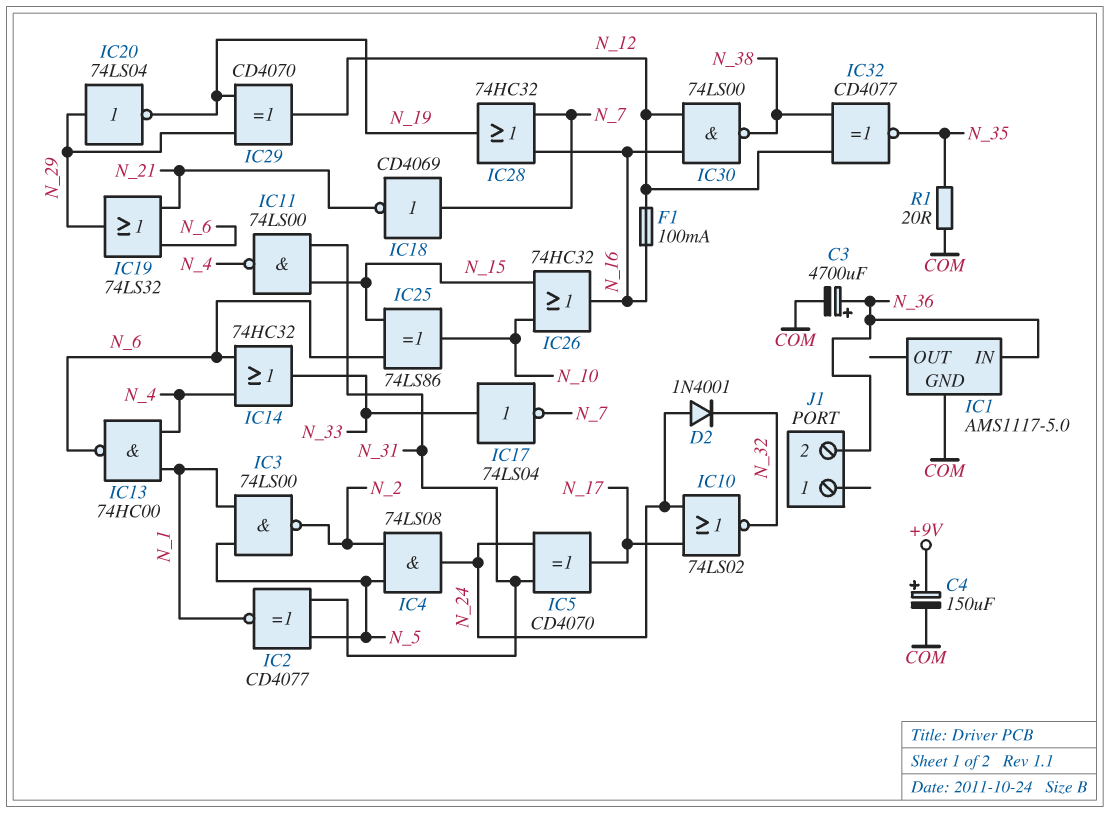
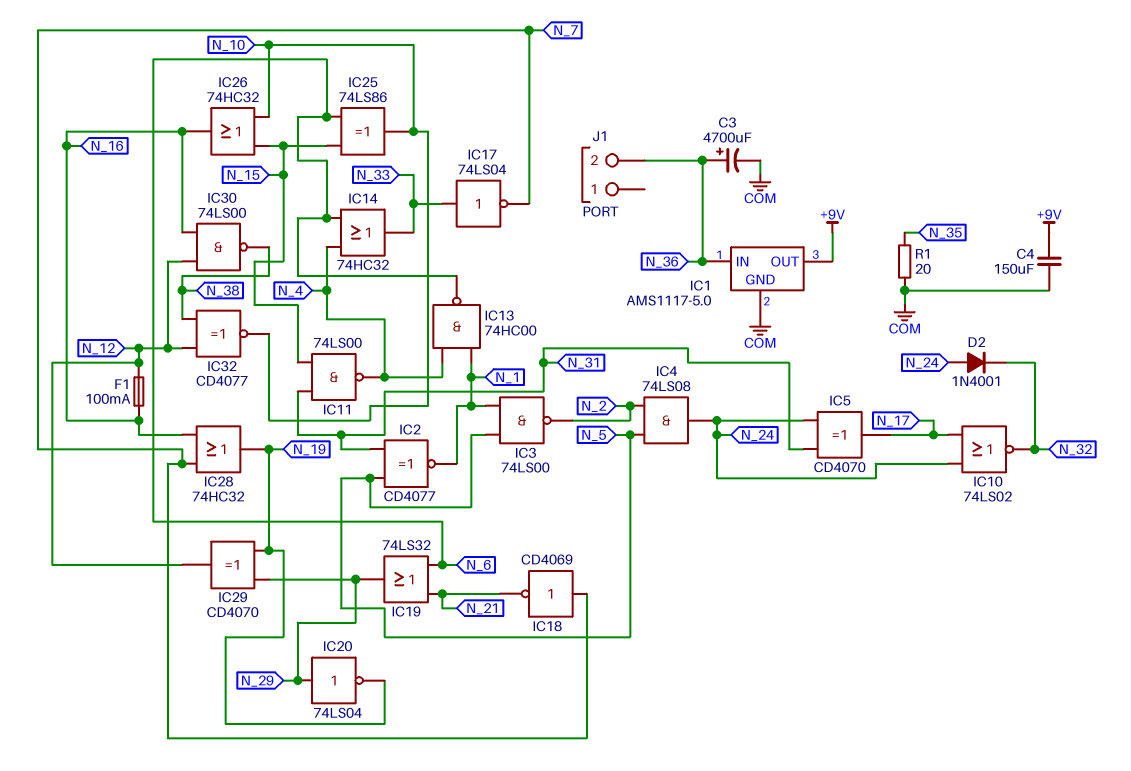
C4: 150uF (plus +9V, minus COM) -> 150uF (+9V, COM)
IC1 pin OUT: none -> +9V
IC32: XNOR CD4077 (in N_12, in N_38, out N_35) -> XNOR CD4077 (in N_12, in N_38, out N_10)

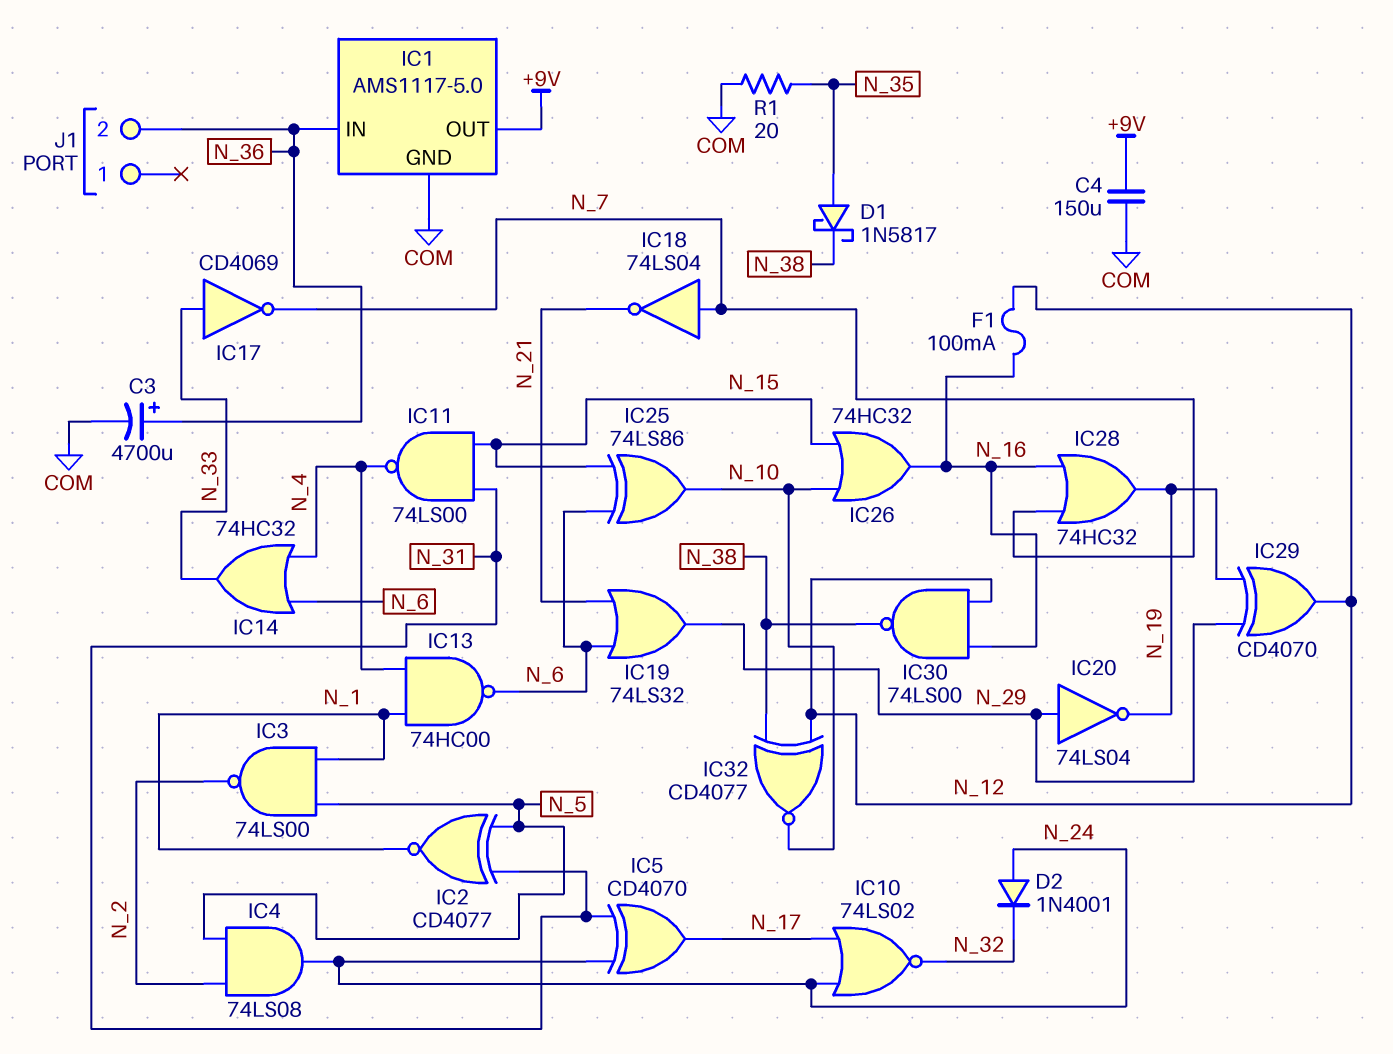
D1: none -> schottky 1N5817 (A N_35, K N_38)
IC17: NOT 74LS04 (in N_33, out N_7) -> NOT CD4069 (in N_33, out N_7)
IC18: NOT CD4069 (in N_7, out N_21) -> NOT 74LS04 (in N_7, out N_21)

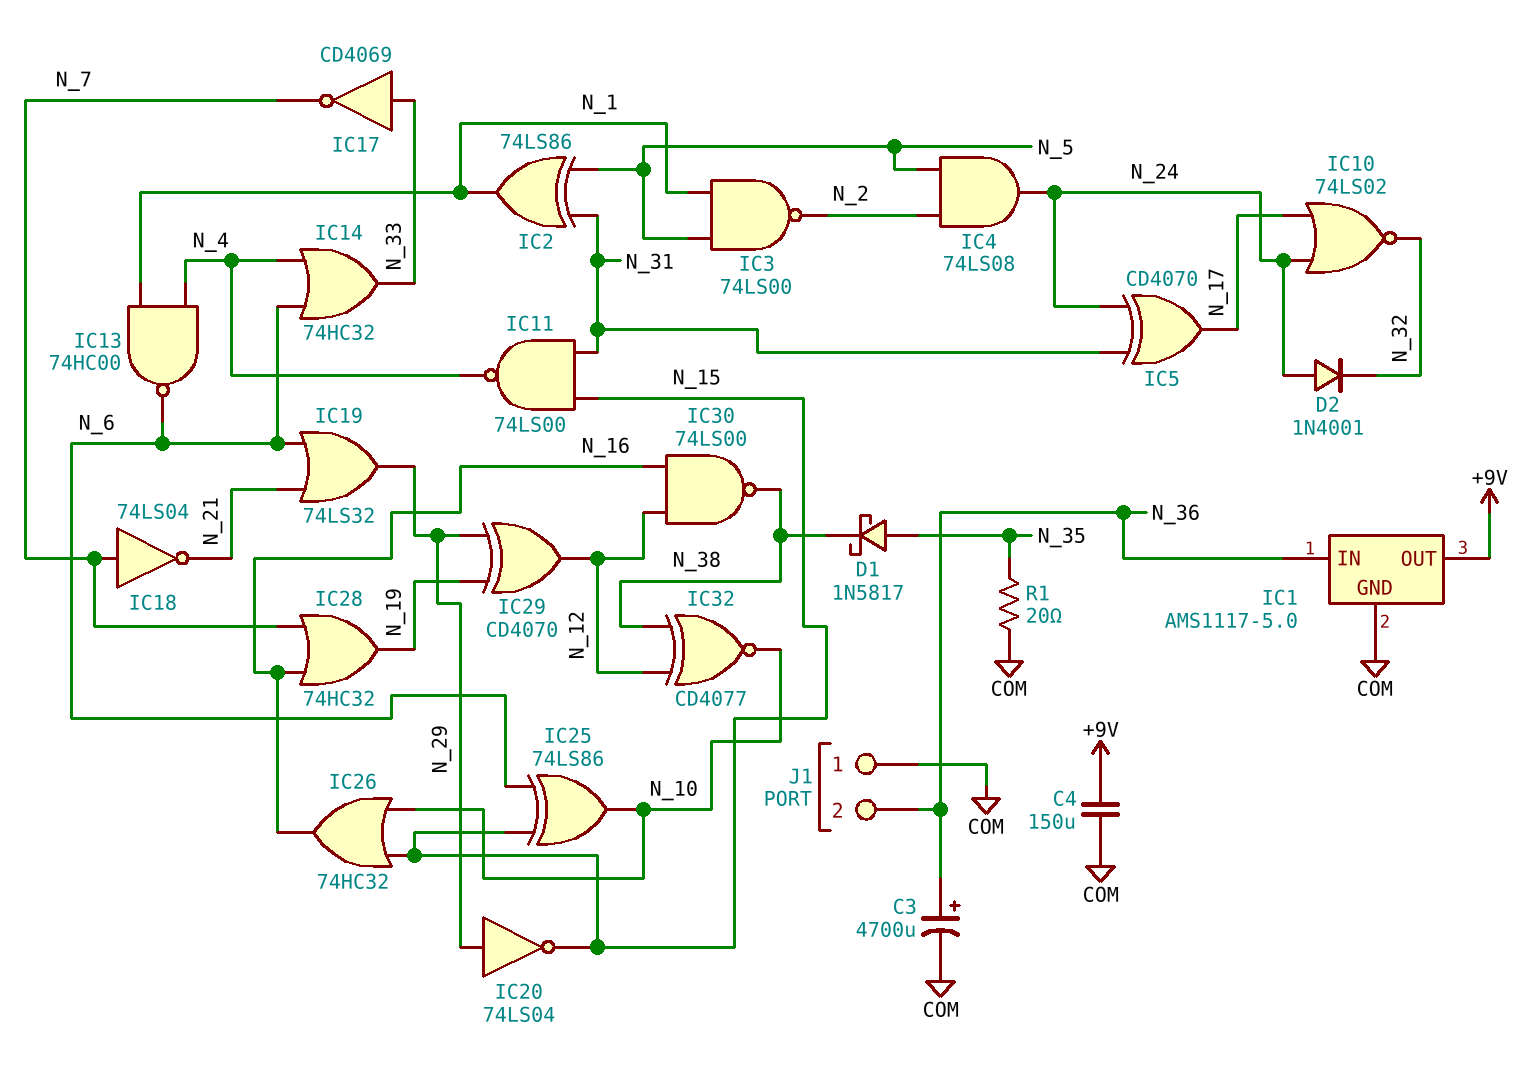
F1: 100mA (N_12, N_16) -> none
IC2: XNOR CD4077 (in N_5, in N_31, out N_1) -> XOR 74LS86 (in N_5, in N_31, out N_1)
IC20: NOT 74LS04 (in N_29, out N_19) -> NOT 74LS04 (in N_29, out N_15)
J1 pin 1: none -> COM

